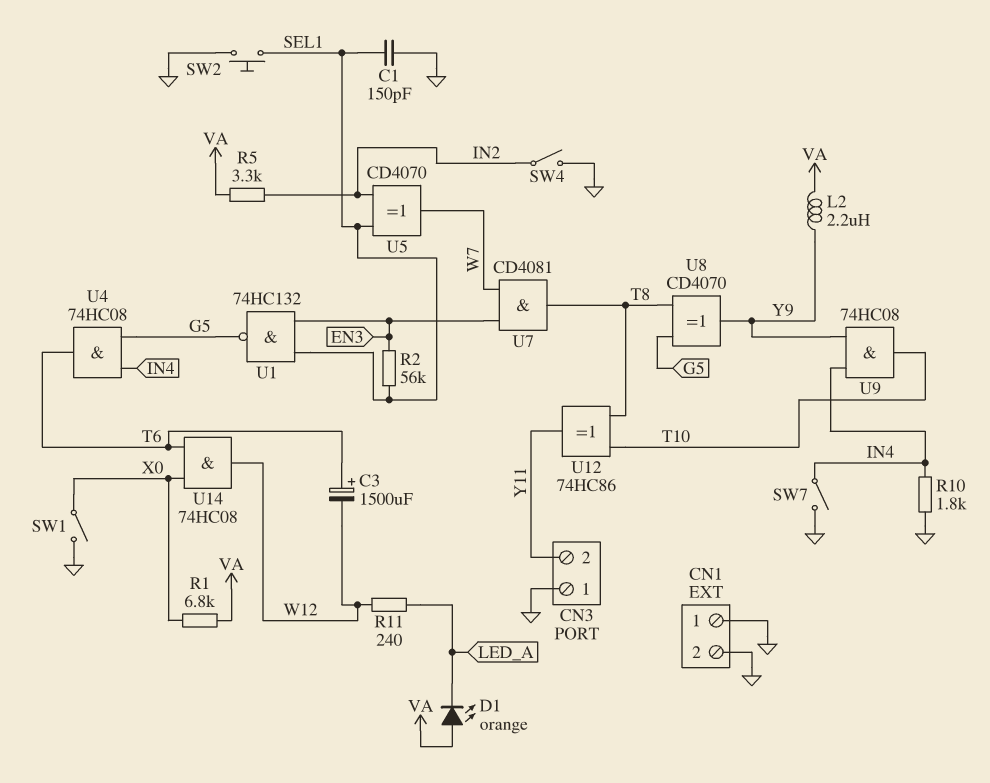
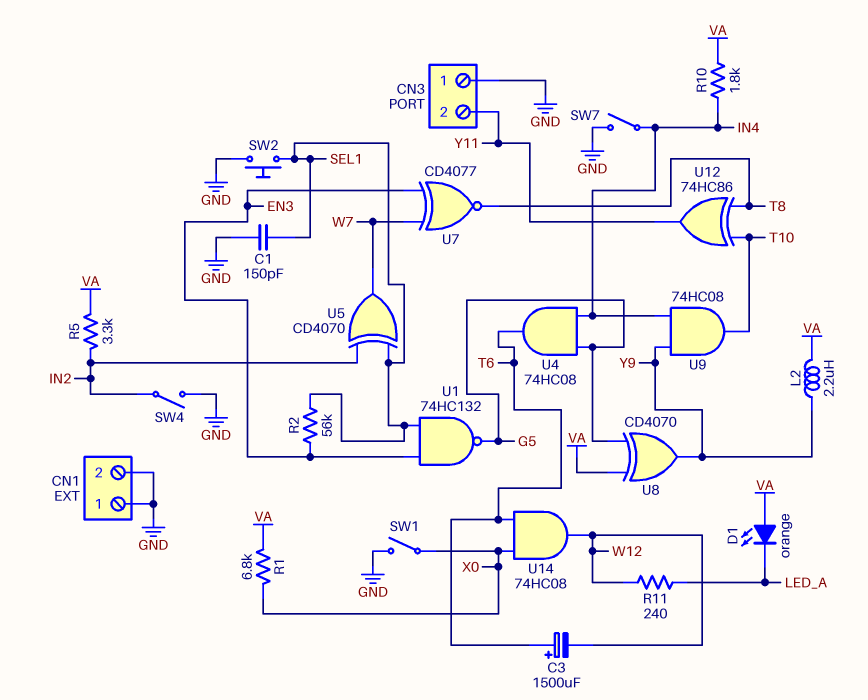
R10: 1.8k (GND, IN4) -> 1.8k (IN4, VA)
U7: AND CD4081 (in EN3, in W7, out T8) -> XNOR CD4077 (in EN3, in W7, out T8)
U8: XOR CD4070 (in G5, in T8, out Y9) -> XOR CD4070 (in G5, in VA, out Y9)

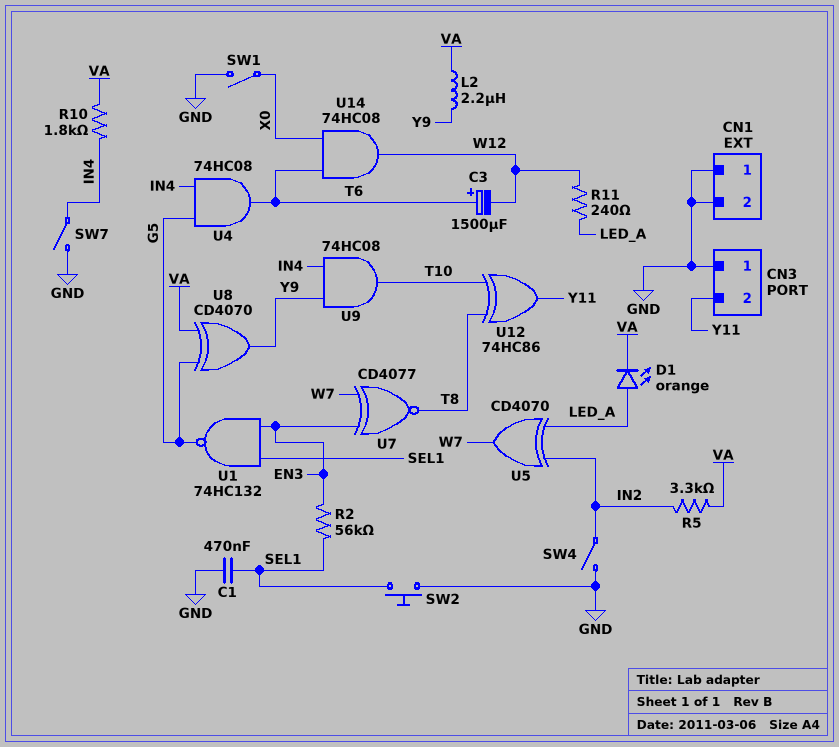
C1: 150pF (GND, SEL1) -> 470nF (GND, SEL1)
D1: LED orange (A VA, K LED_A) -> LED orange (A LED_A, K VA)
R1: 6.8k (VA, X0) -> none
U5: XOR CD4070 (in IN2, in SEL1, out W7) -> XOR CD4070 (in IN2, in LED_A, out W7)

